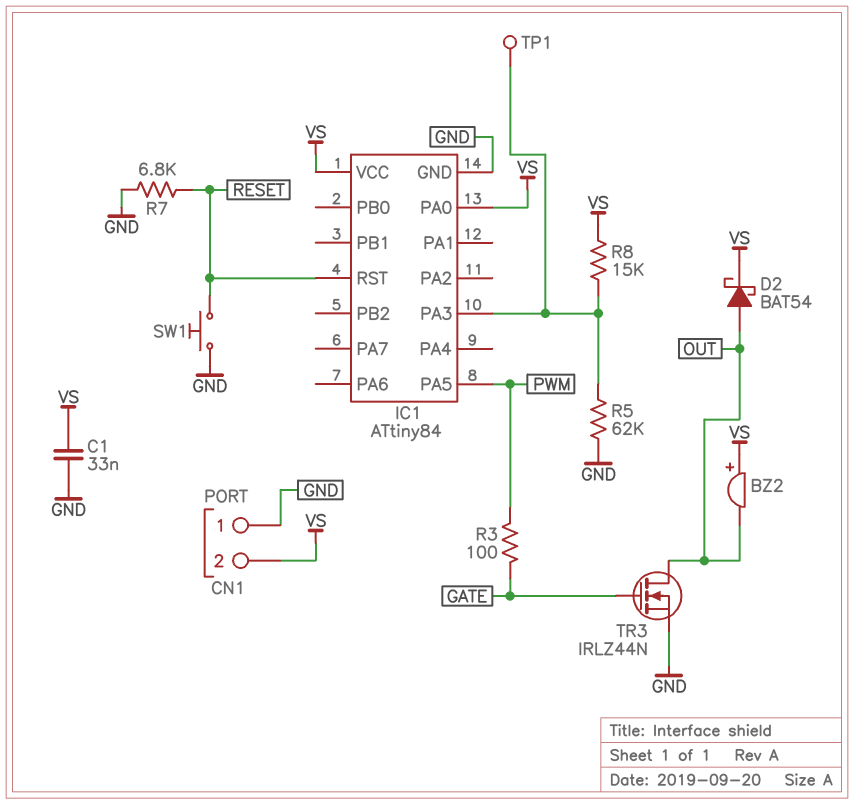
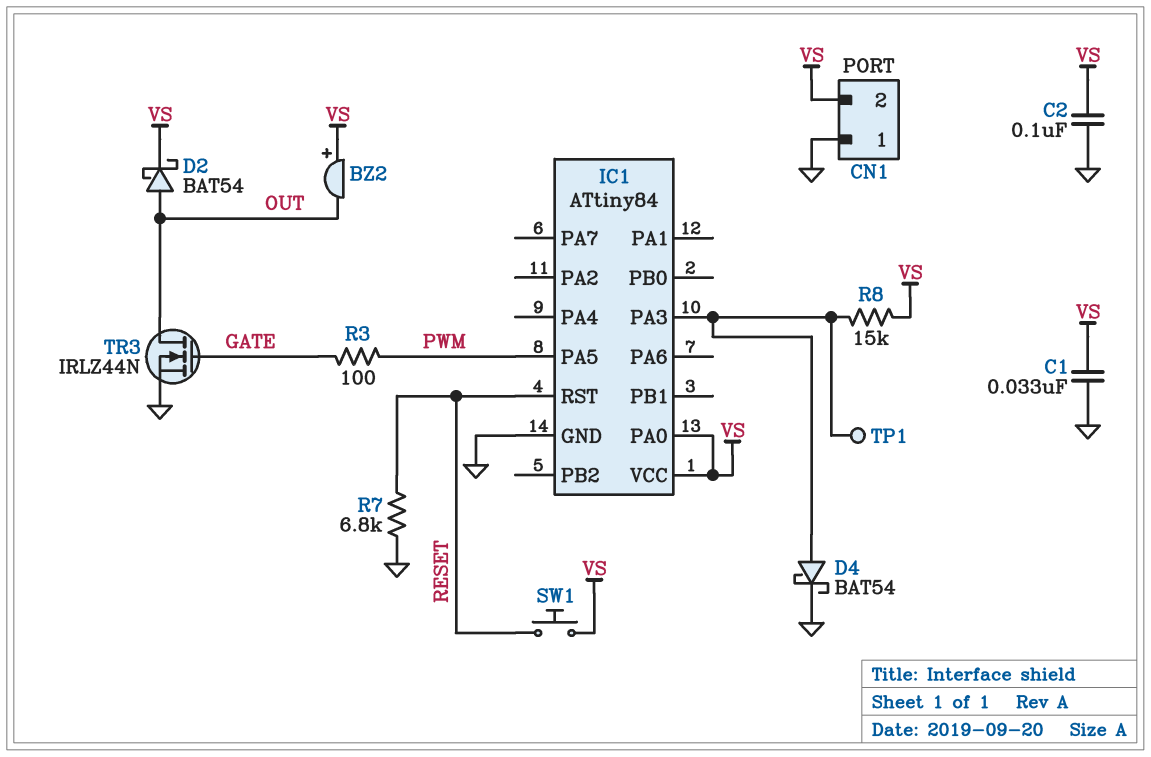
C2: none -> 100nF (GND, VS)
D4: none -> schottky BAT54 (A IC1/PA3, K GND)
R5: 62k (GND, IC1/PA3) -> none
SW1: button (GND, RESET) -> button (RESET, VS)

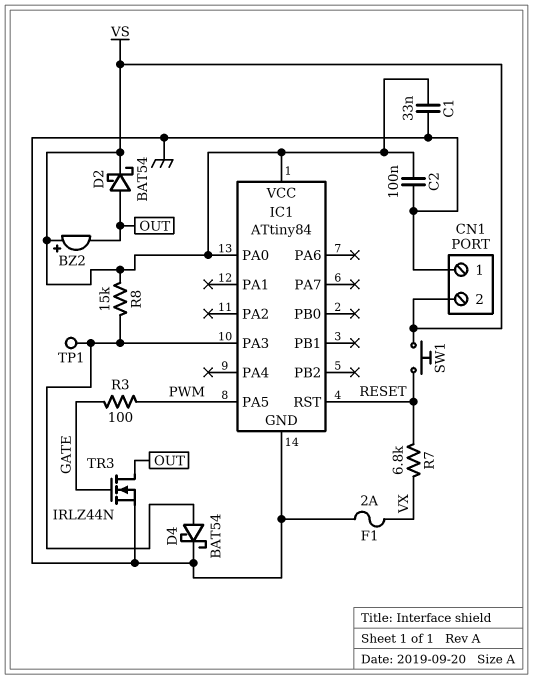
F1: none -> 2A (GND, VX)
R7: 6.8k (GND, RESET) -> 6.8k (RESET, VX)

